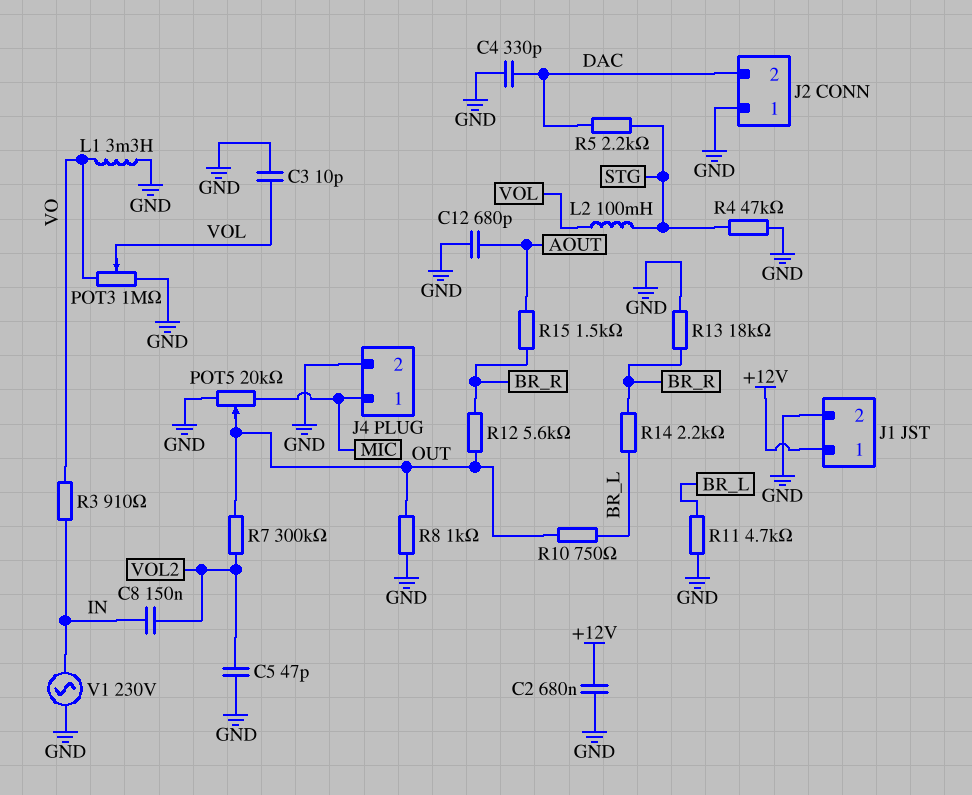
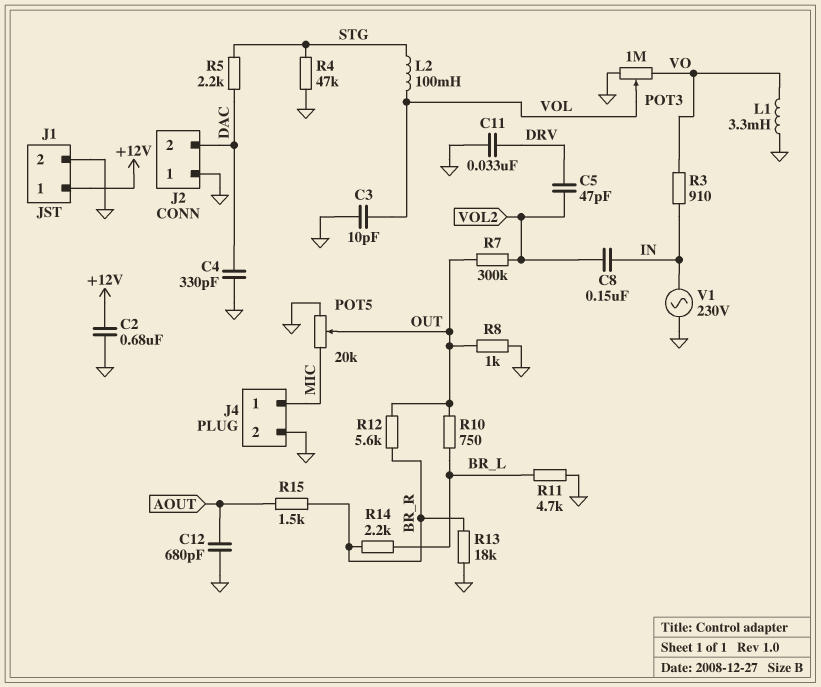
C5: 47pF (GND, VOL2) -> 47pF (DRV, VOL2)
C11: none -> 33nF (DRV, GND)

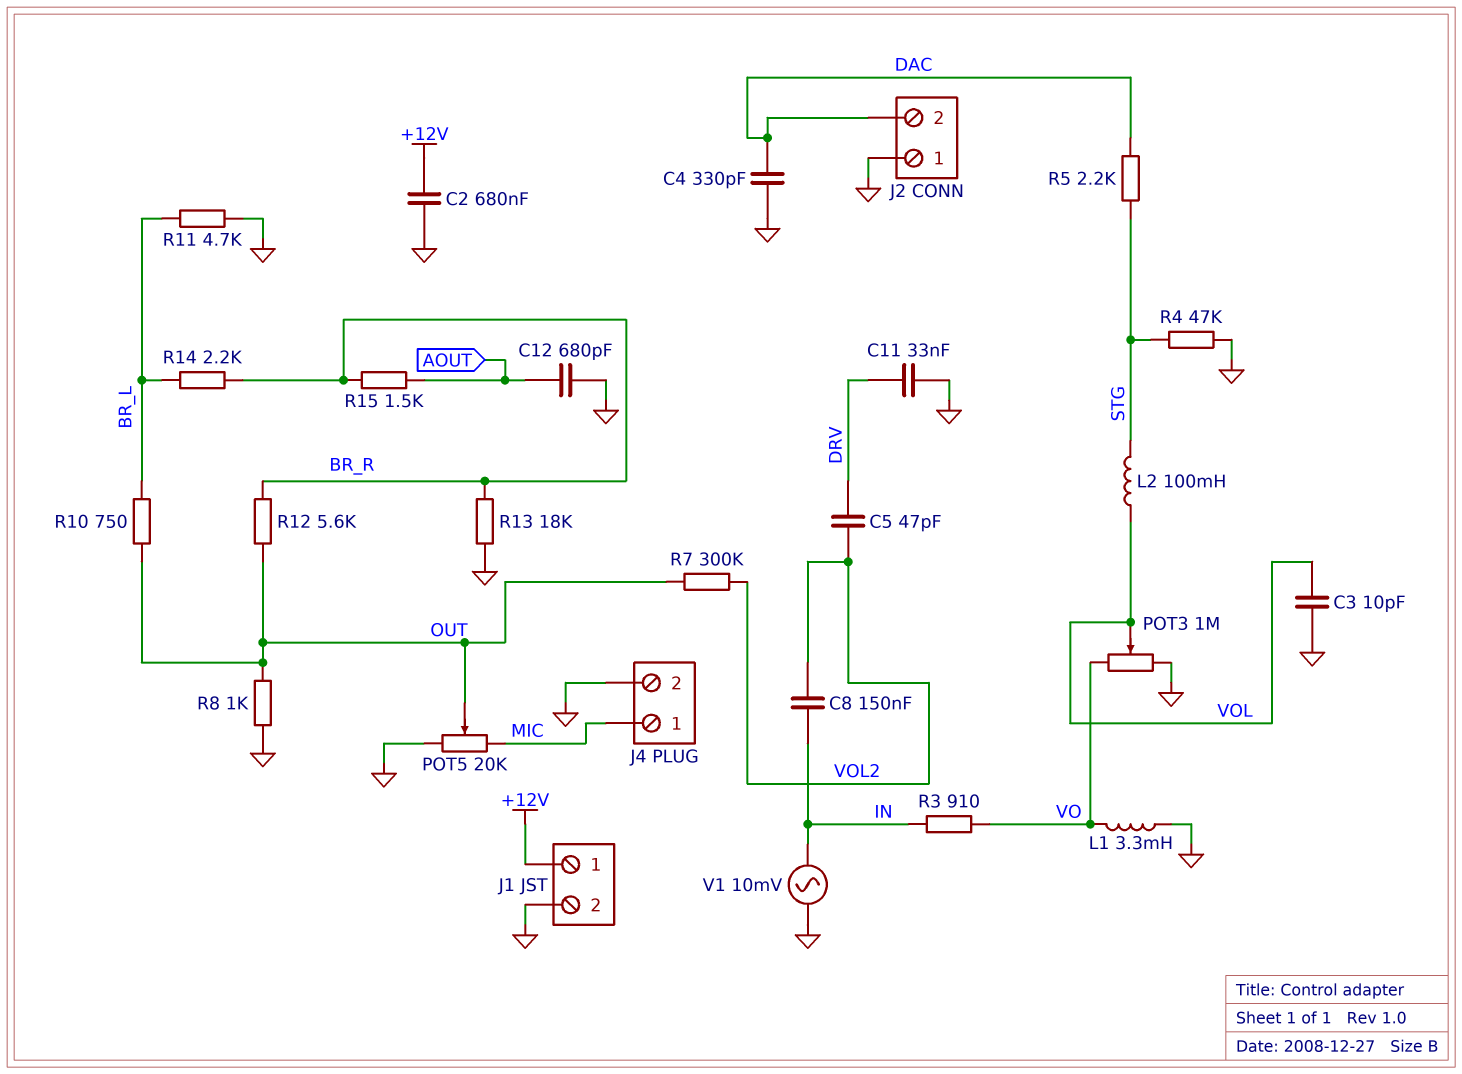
V1: AC 230V (GND, IN) -> AC 10mV (GND, IN)

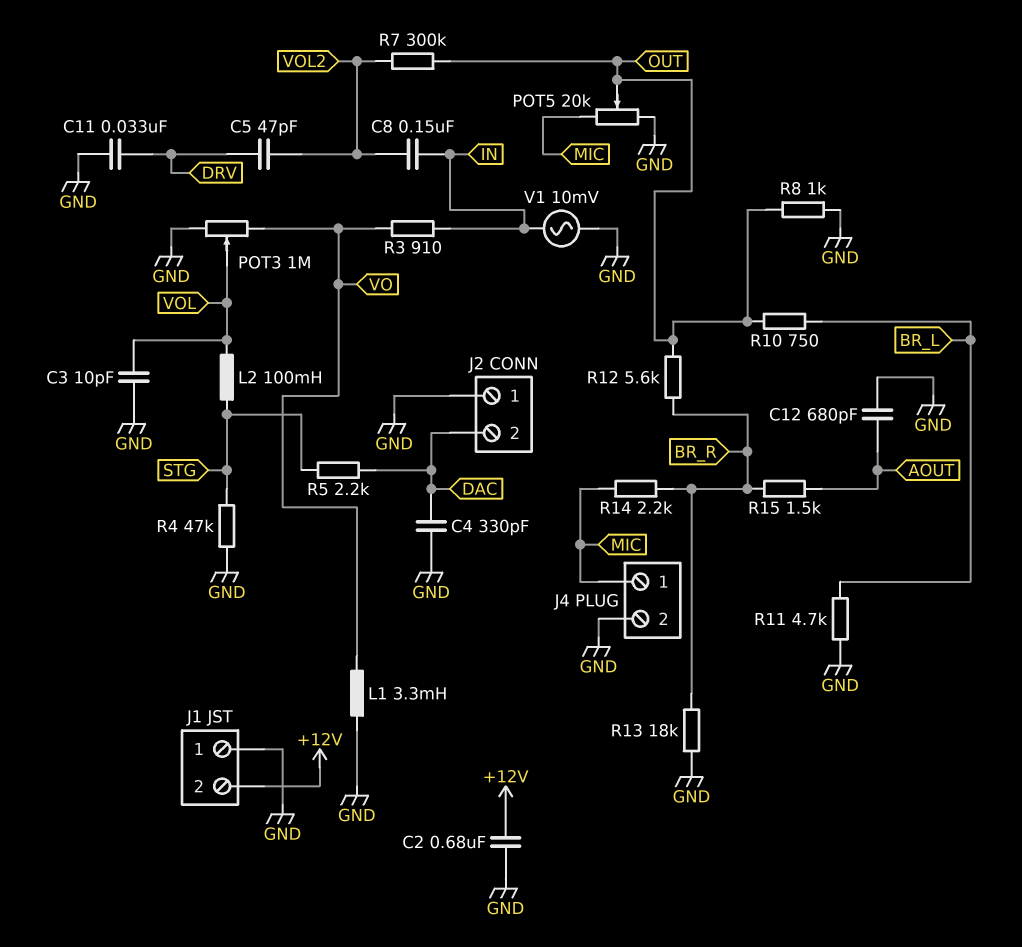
J1 pin 1: +12V -> GND
J1 pin 2: GND -> +12V
R14: 2.2k (BR_L, BR_R) -> 2.2k (BR_R, MIC)

